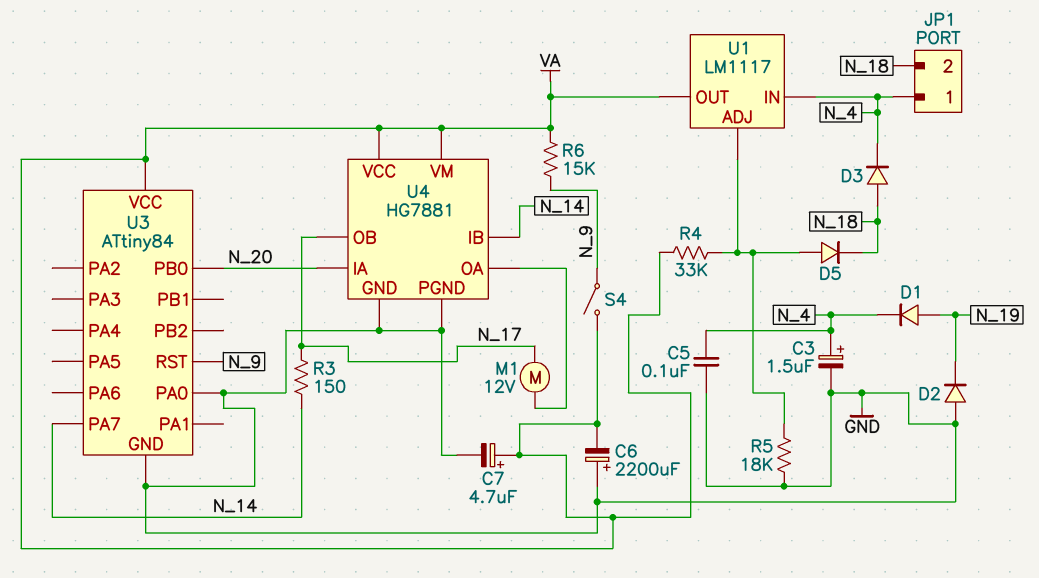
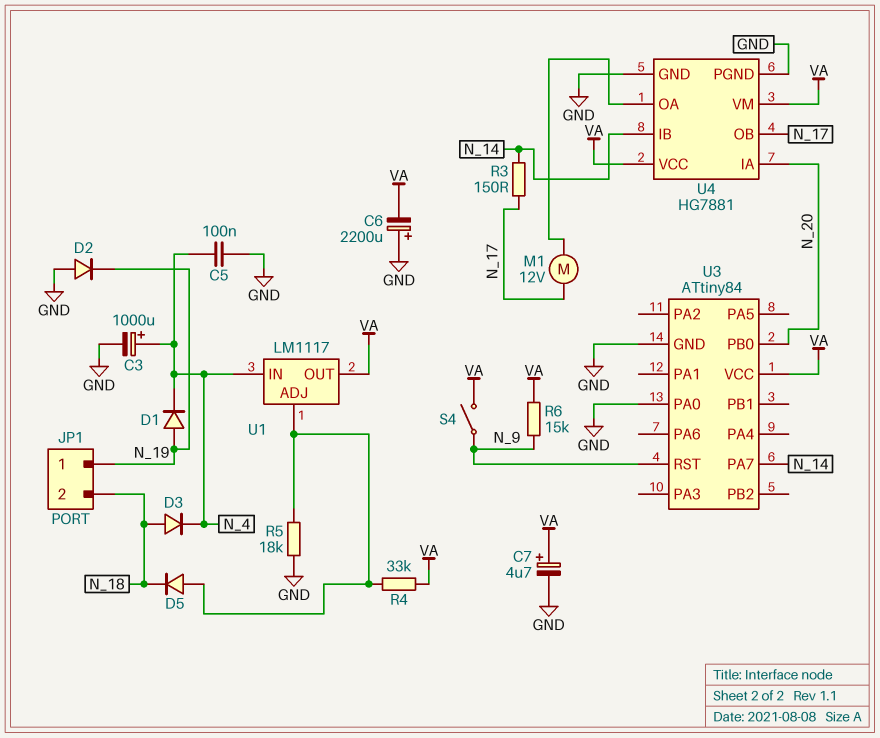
C3: 1.5uF (plus N_4, minus GND) -> 1000uF (plus N_4, minus GND)
JP1 pin 1: N_4 -> N_19

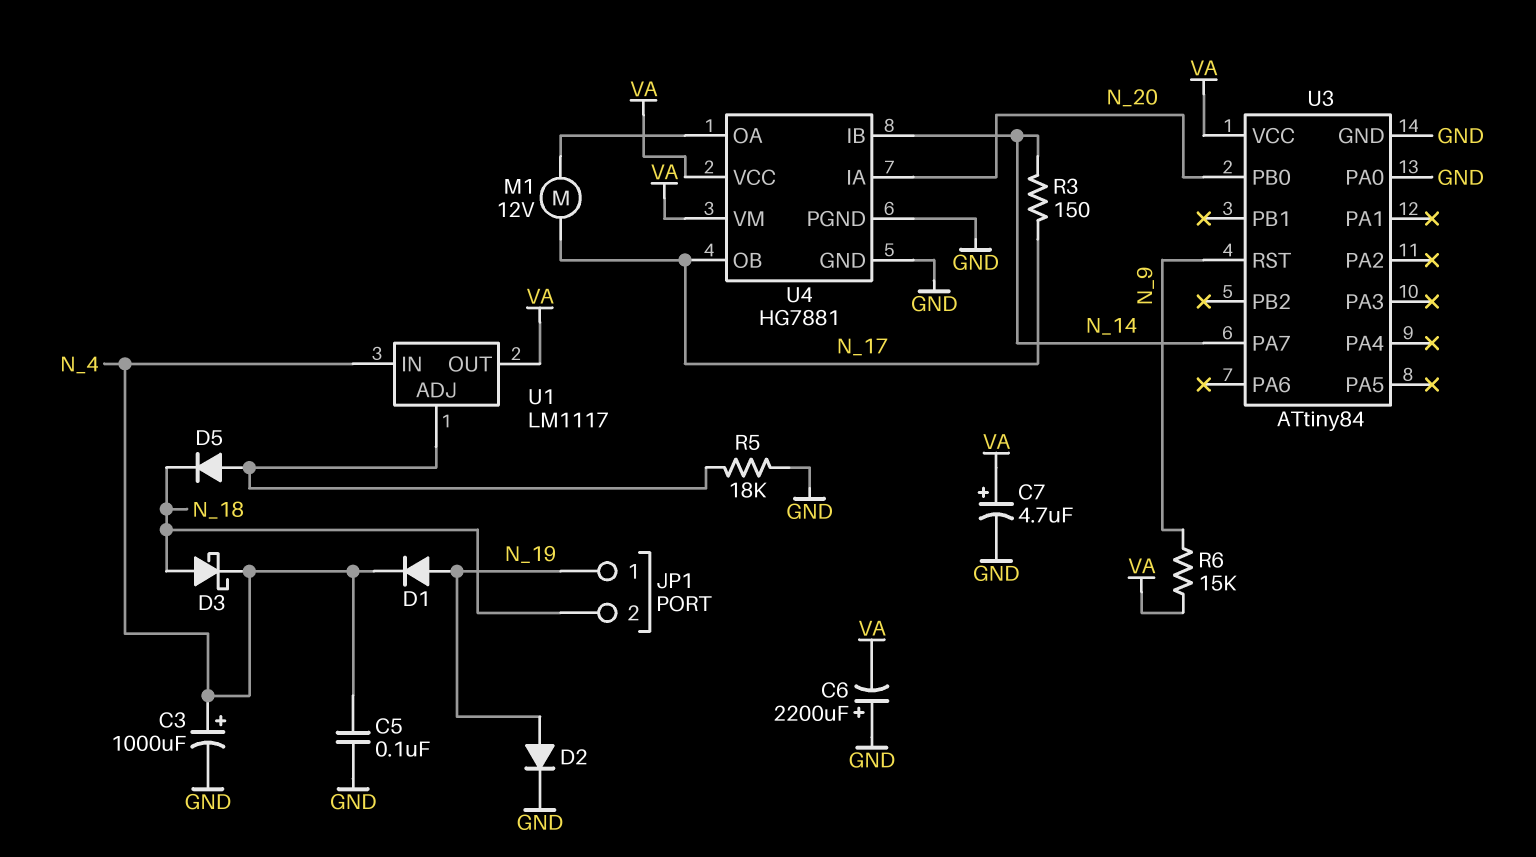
D2: diode (A GND, K N_19) -> diode (A N_19, K GND)
D3: diode (A N_18, K N_4) -> schottky (A N_18, K N_4)
R4: 33k (U1/ADJ, VA) -> none
S4: switch (N_9, VA) -> none

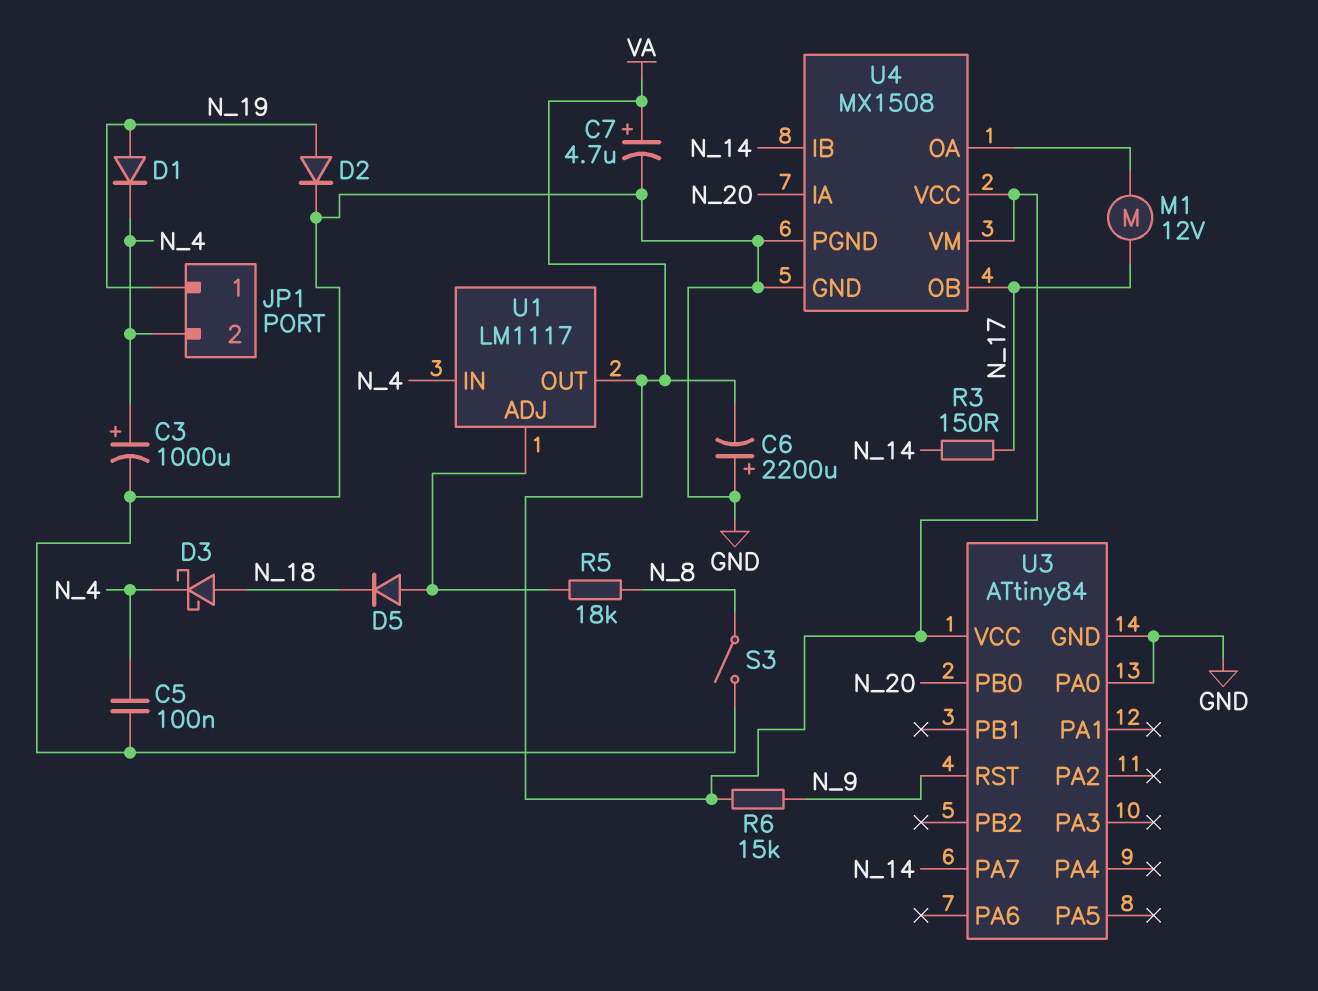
JP1 pin 2: N_18 -> N_4
R5: 18k (GND, U1/ADJ) -> 18k (N_8, U1/ADJ)
S3: none -> switch (GND, N_8)
U4: HG7881 -> MX1508

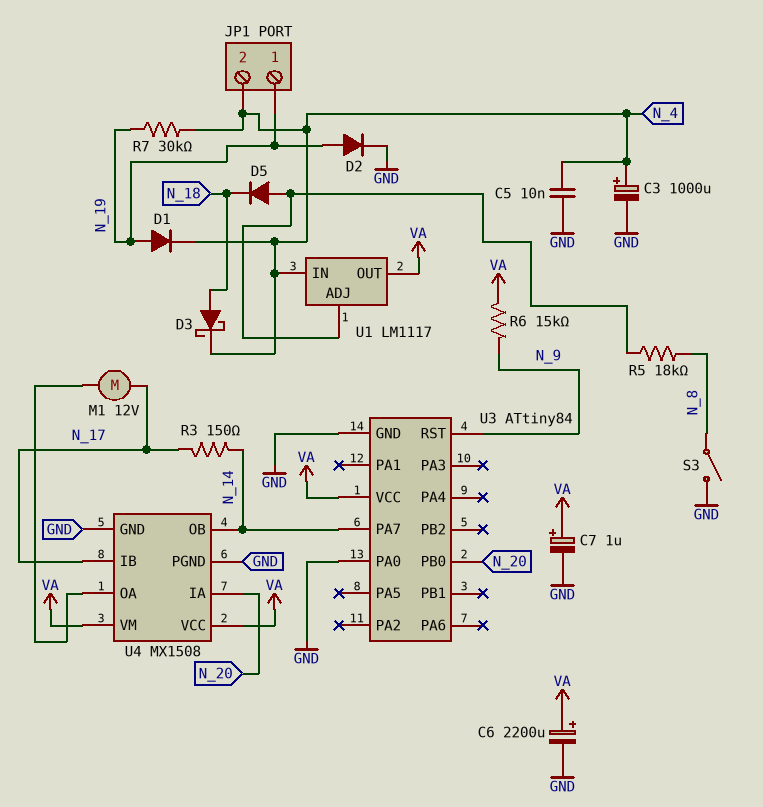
C5: 100nF (GND, N_4) -> 10nF (GND, N_4)
C6: 2200uF (plus GND, minus VA) -> 2200uF (plus VA, minus GND)
C7: 4.7uF (plus VA, minus GND) -> 1uF (plus VA, minus GND)
R7: none -> 30k (N_4, N_19)
U4 pin IB: N_14 -> N_17
U4 pin OB: N_17 -> N_14

